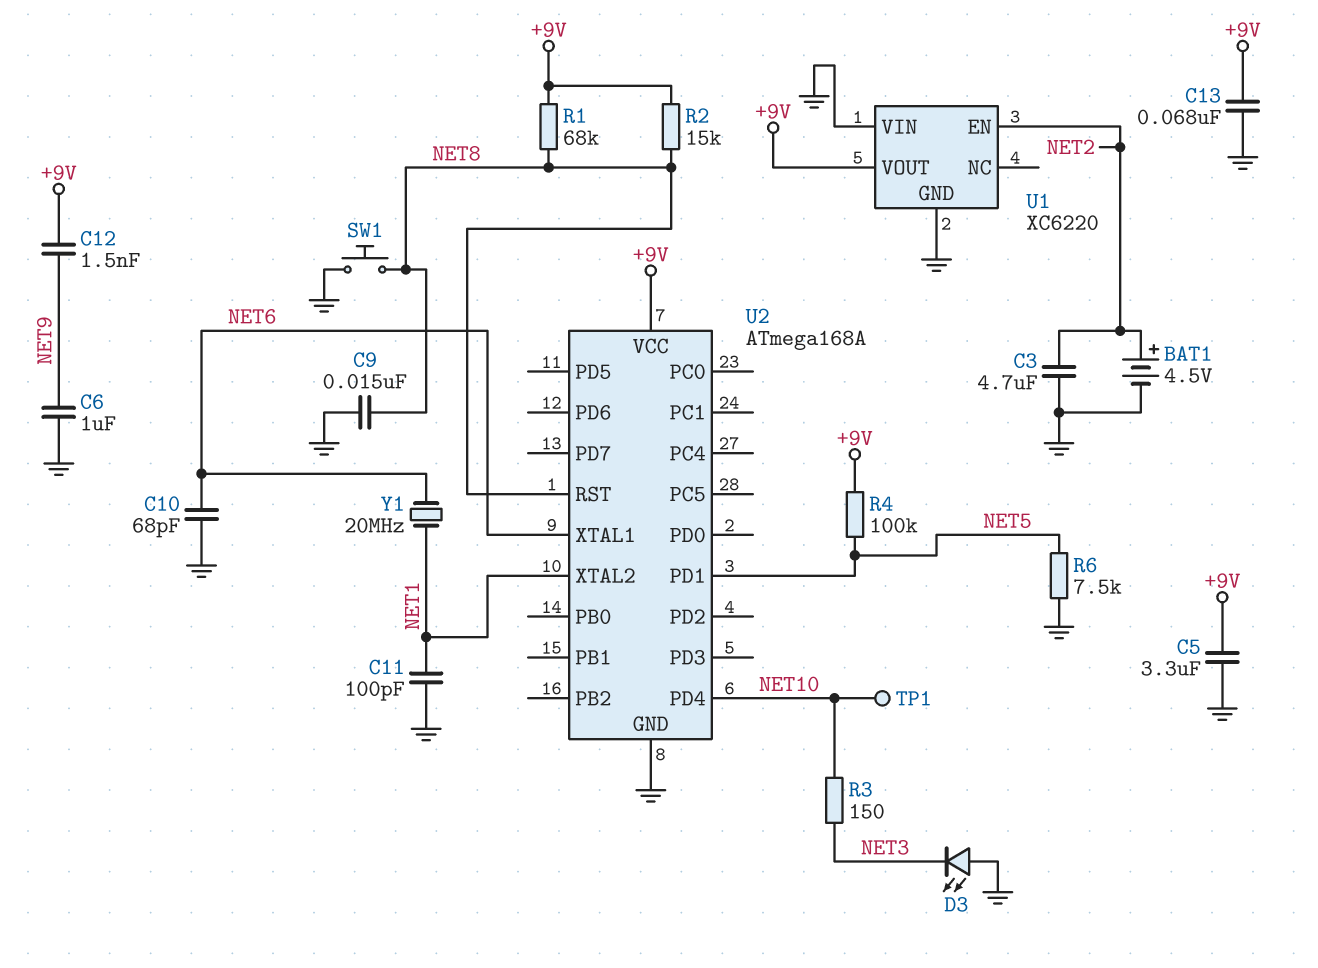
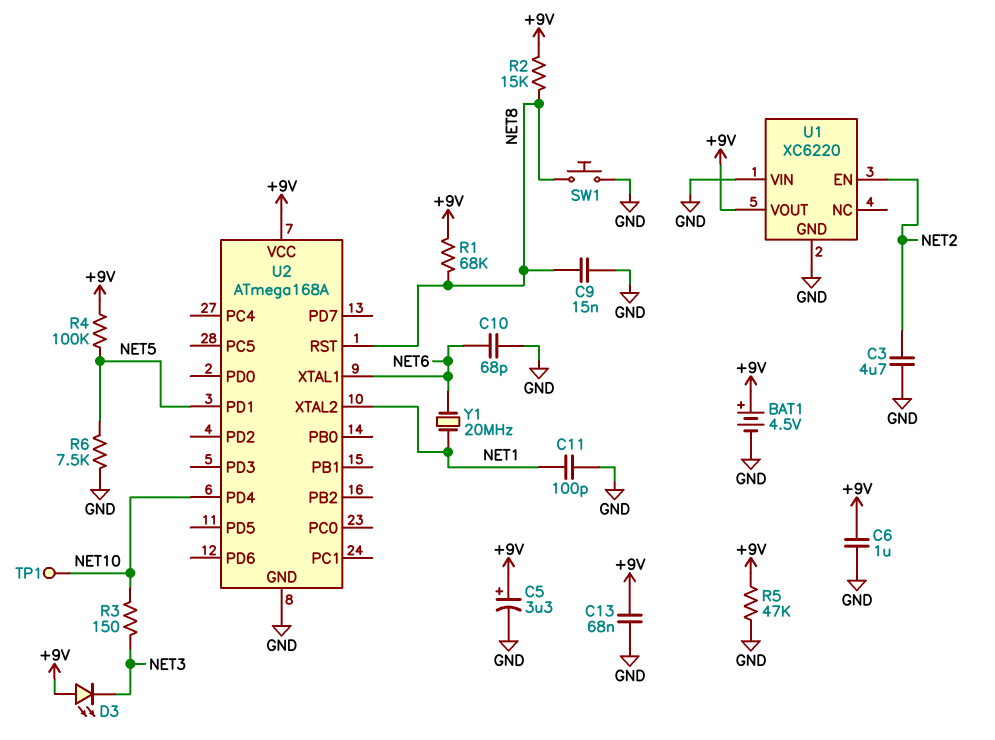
BAT1: 4.5V (plus NET2, minus GND) -> 4.5V (plus +9V, minus GND)
C5: 3.3uF (+9V, GND) -> 3.3uF (plus +9V, minus GND)
C6: 1uF (GND, NET9) -> 1uF (+9V, GND)
C12: 1.5nF (+9V, NET9) -> none
D3: LED (A GND, K NET3) -> LED (A +9V, K NET3)
R5: none -> 47k (+9V, GND)

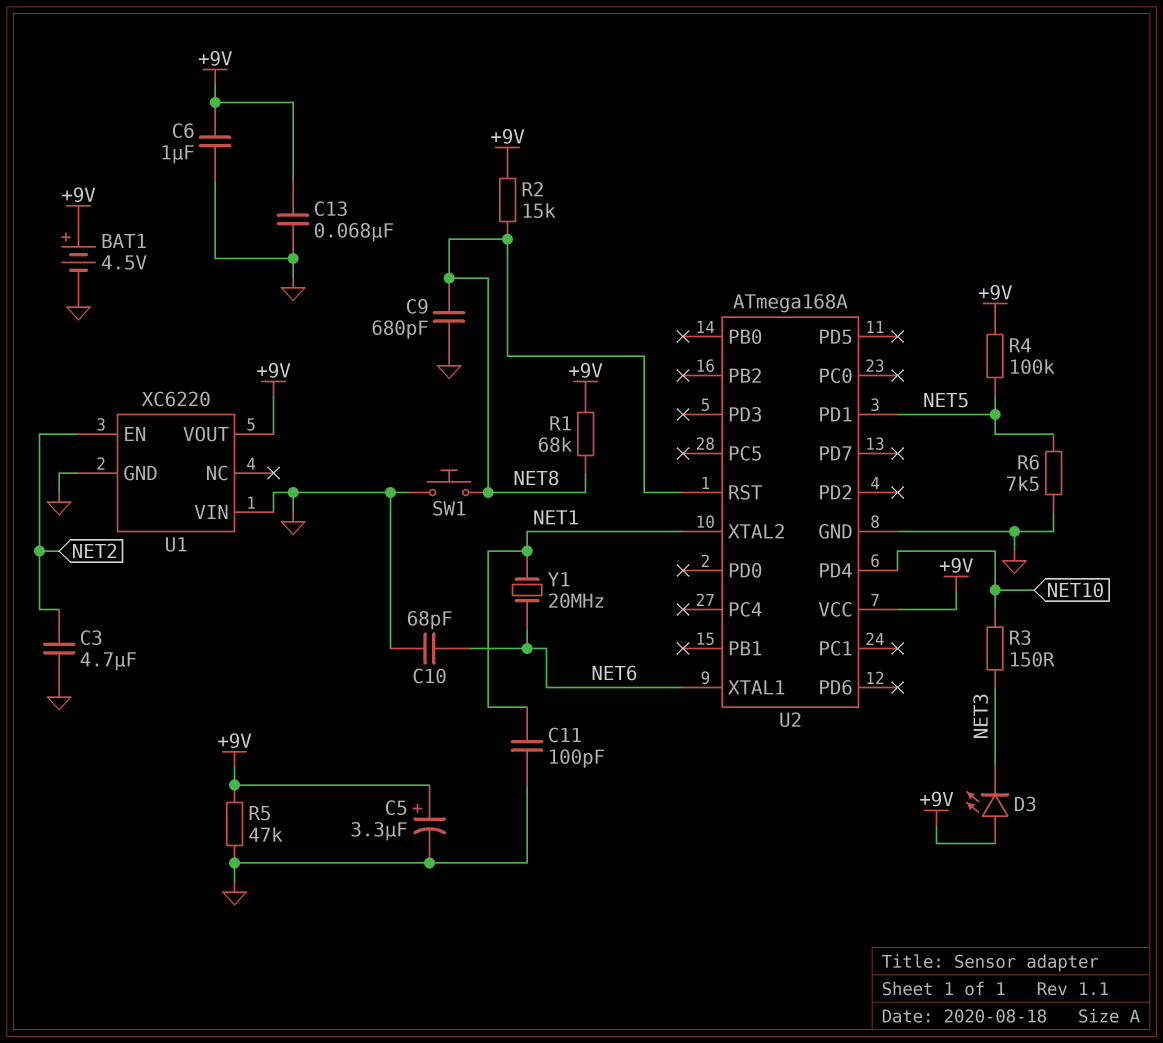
C9: 15nF (GND, NET8) -> 680pF (GND, NET8)
TP1: test point (NET10) -> none

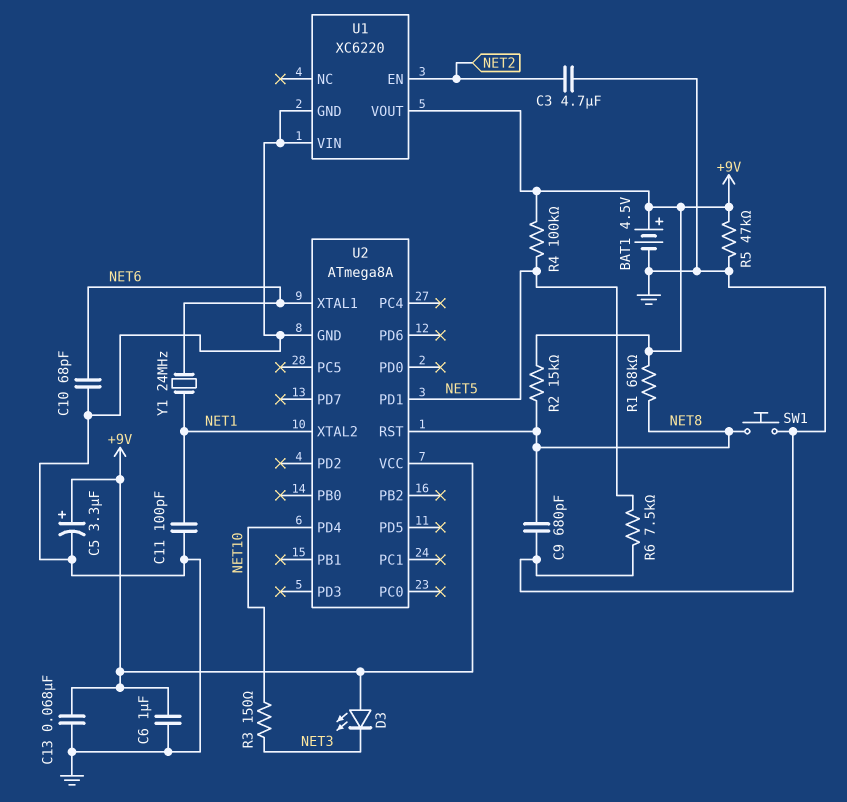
U2: ATmega168A -> ATmega8A
Y1: 20MHz (NET1, NET6) -> 24MHz (NET1, NET6)

